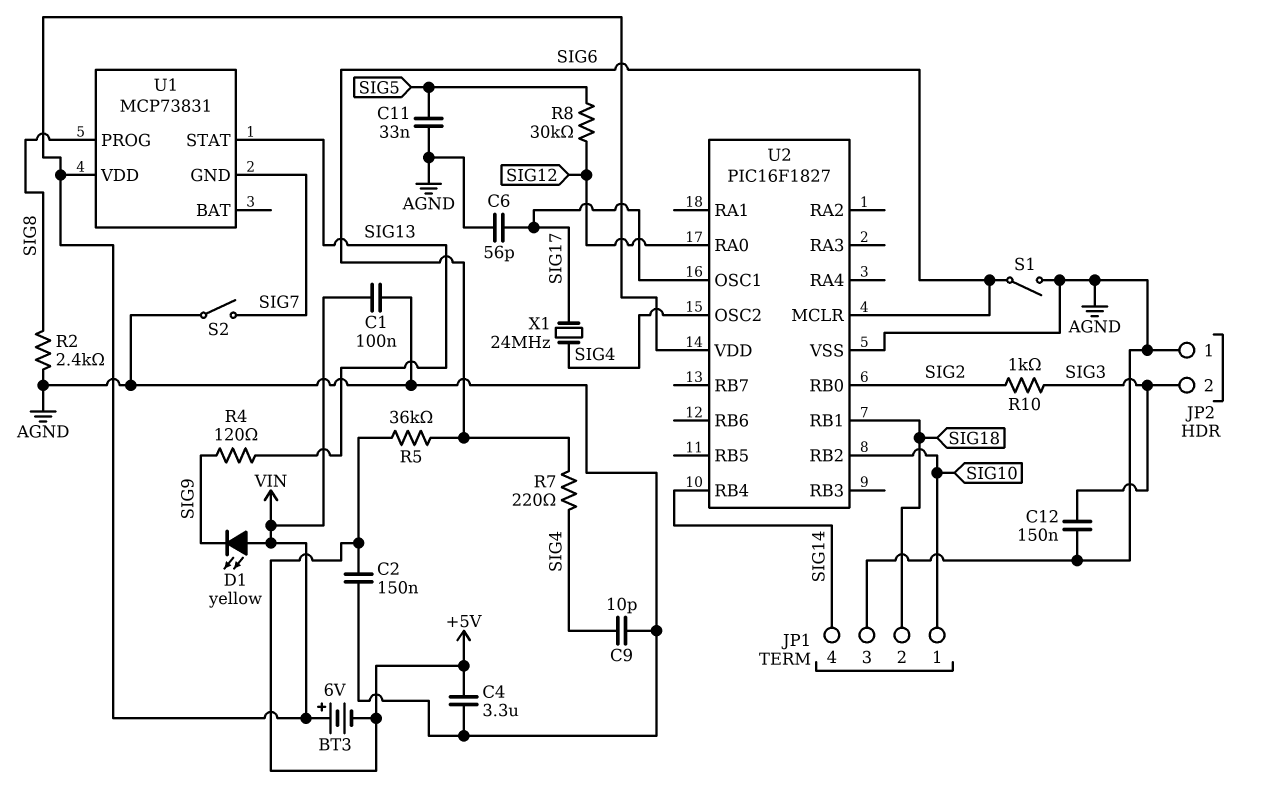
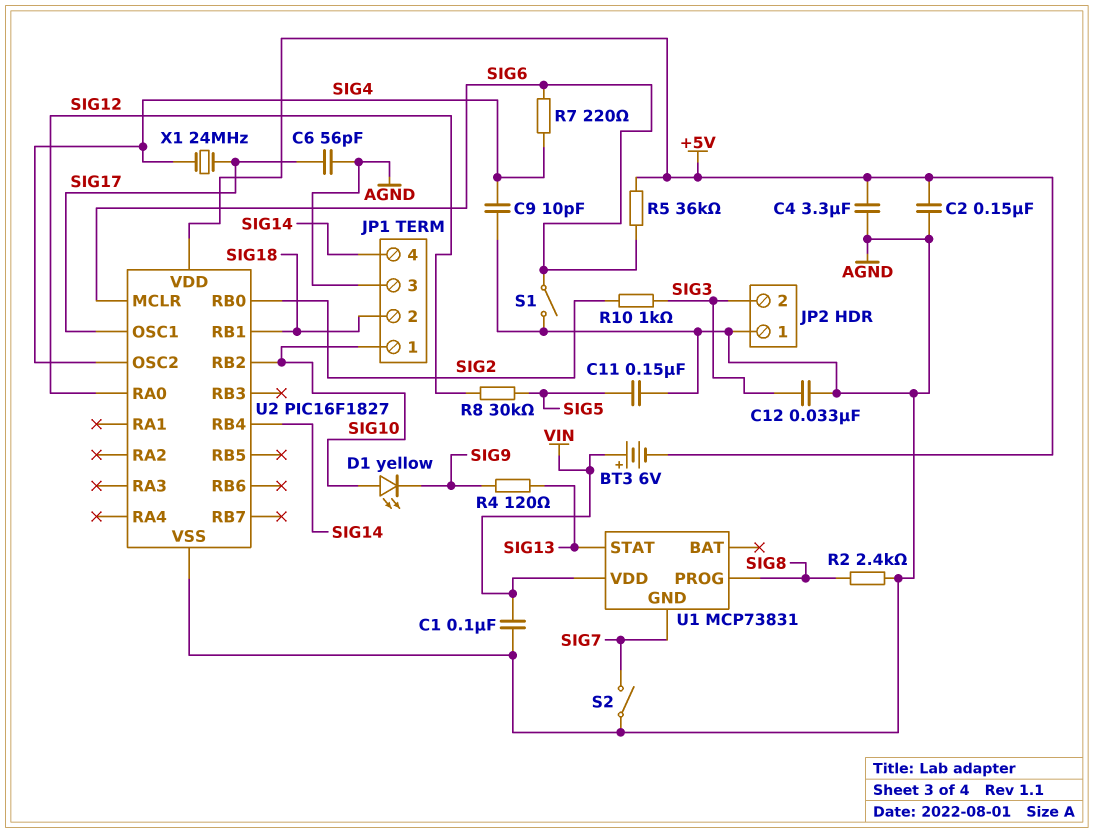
C11: 33nF (AGND, SIG5) -> 150nF (AGND, SIG5)
C12: 150nF (AGND, SIG3) -> 33nF (AGND, SIG3)
D1: LED yellow (A VIN, K SIG9) -> LED yellow (A SIG10, K SIG9)
U2 pin VDD: VIN -> +5V

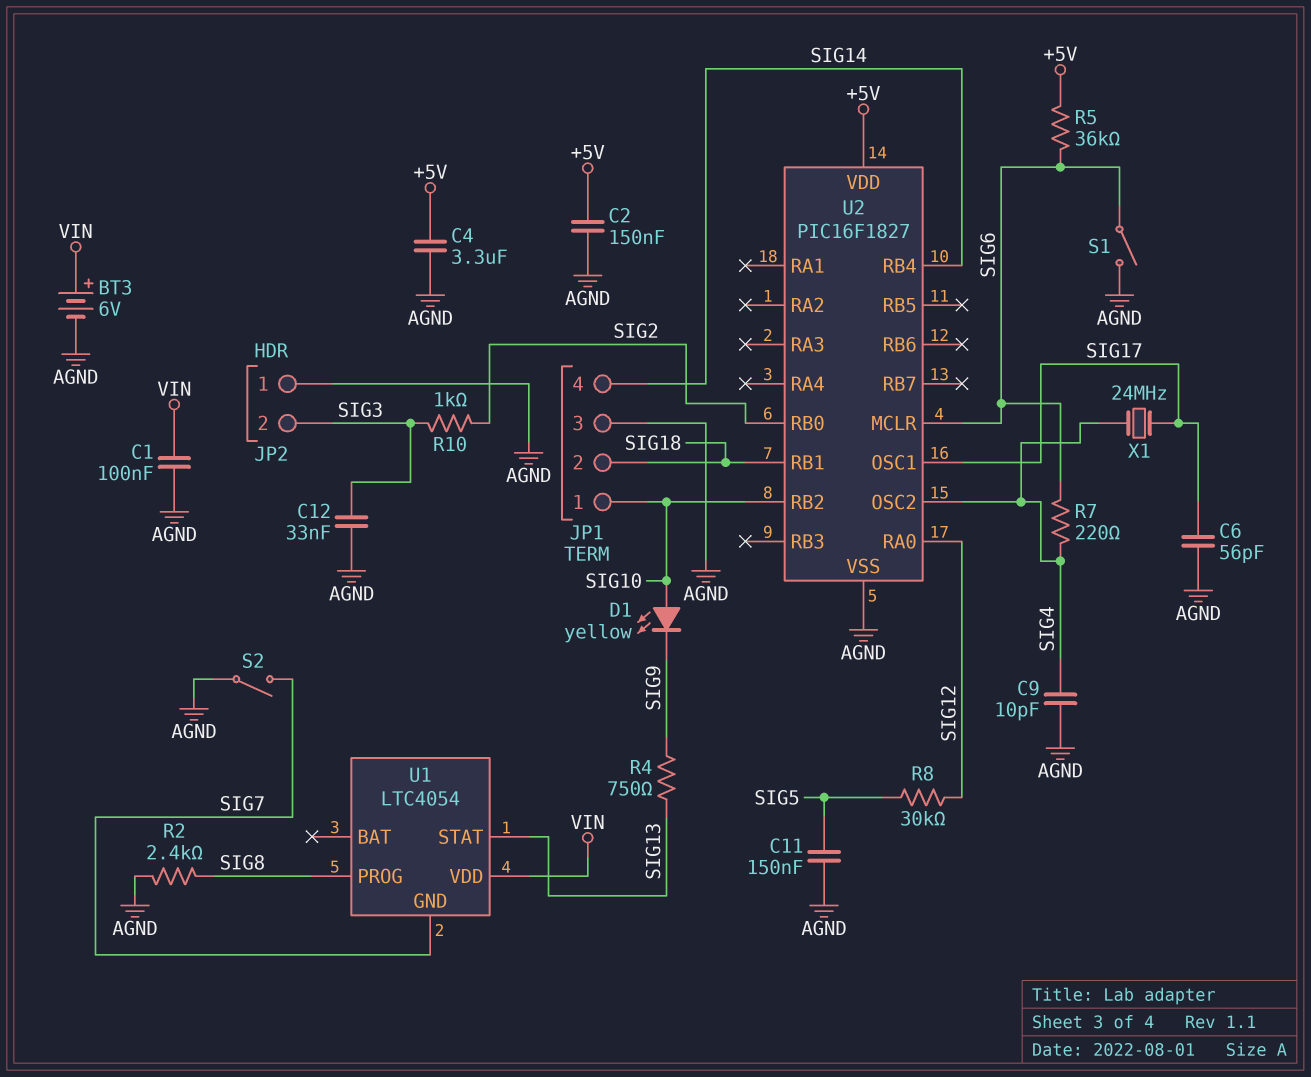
BT3: 6V (plus VIN, minus +5V) -> 6V (plus VIN, minus AGND)
R4: 120 (SIG9, SIG13) -> 750 (SIG9, SIG13)
U1: MCP73831 -> LTC4054

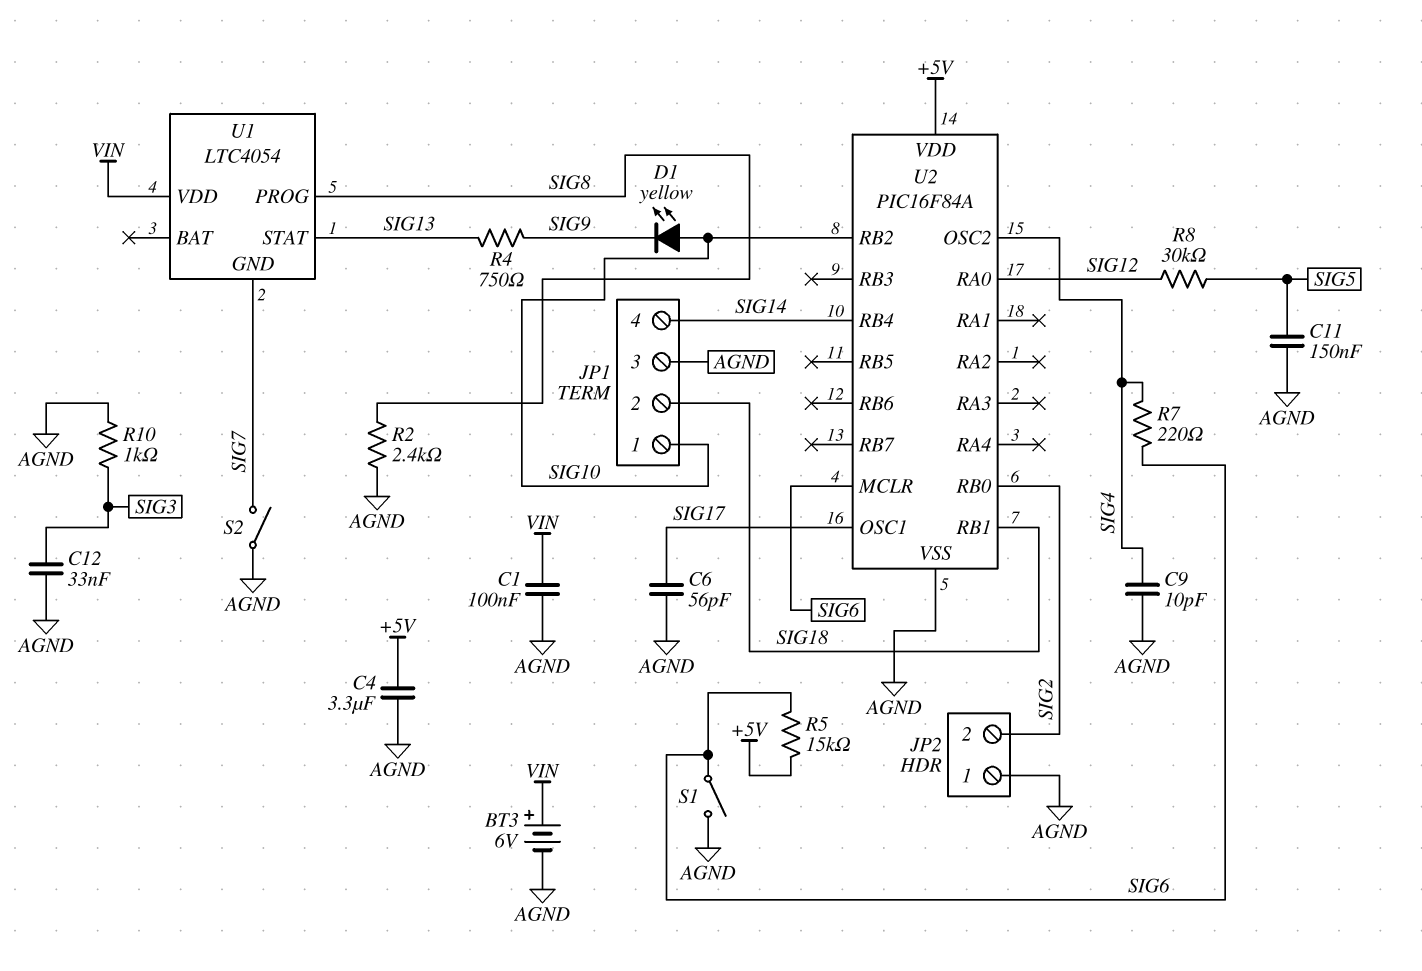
C2: 150nF (+5V, AGND) -> none
JP2 pin 2: SIG3 -> SIG2
R5: 36k (+5V, SIG6) -> 15k (+5V, SIG6)
R10: 1k (SIG2, SIG3) -> 1k (AGND, SIG3)
U2: PIC16F1827 -> PIC16F84A
X1: 24MHz (SIG4, SIG17) -> none

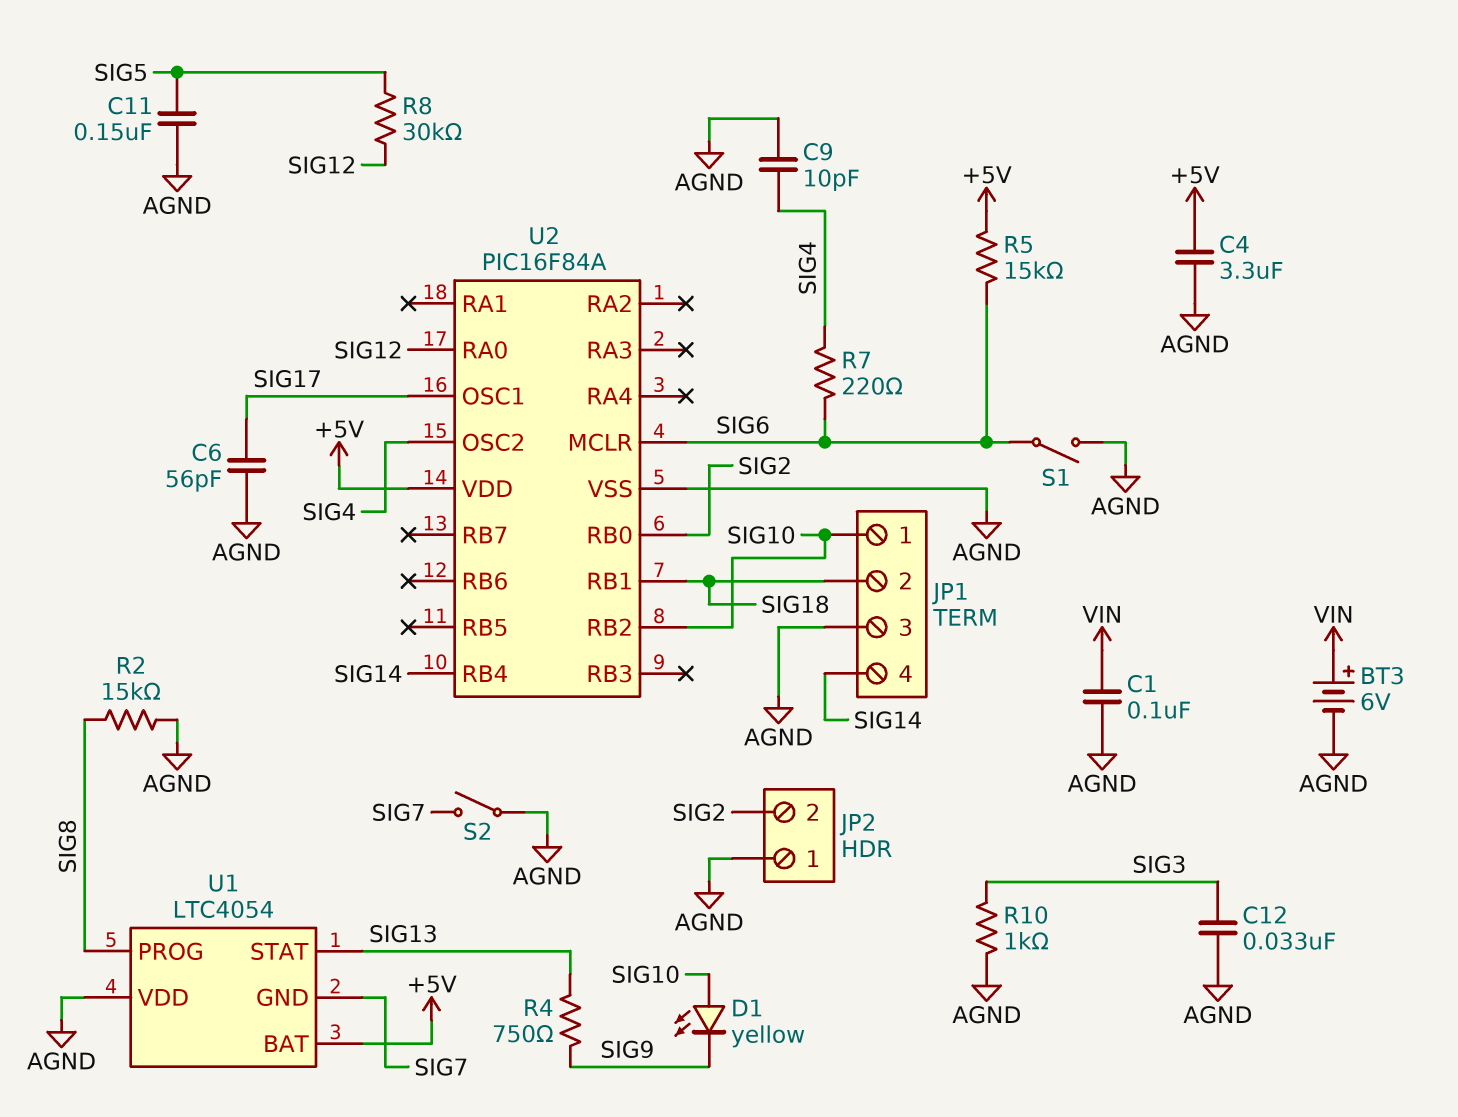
R2: 2.4k (AGND, SIG8) -> 15k (AGND, SIG8)
U1 pin BAT: none -> +5V
U1 pin VDD: VIN -> AGND

